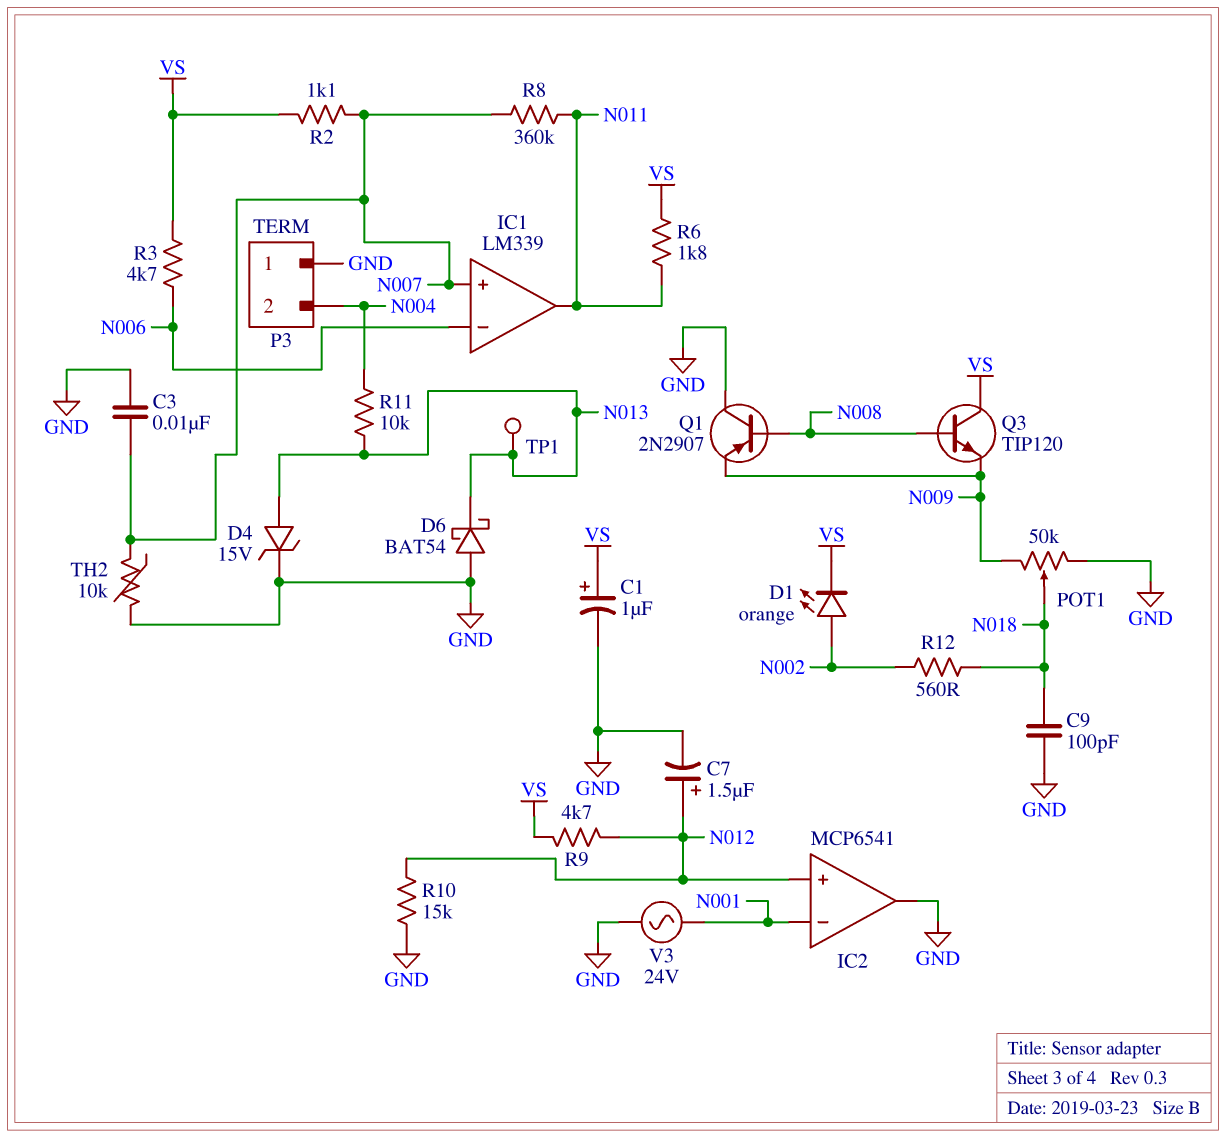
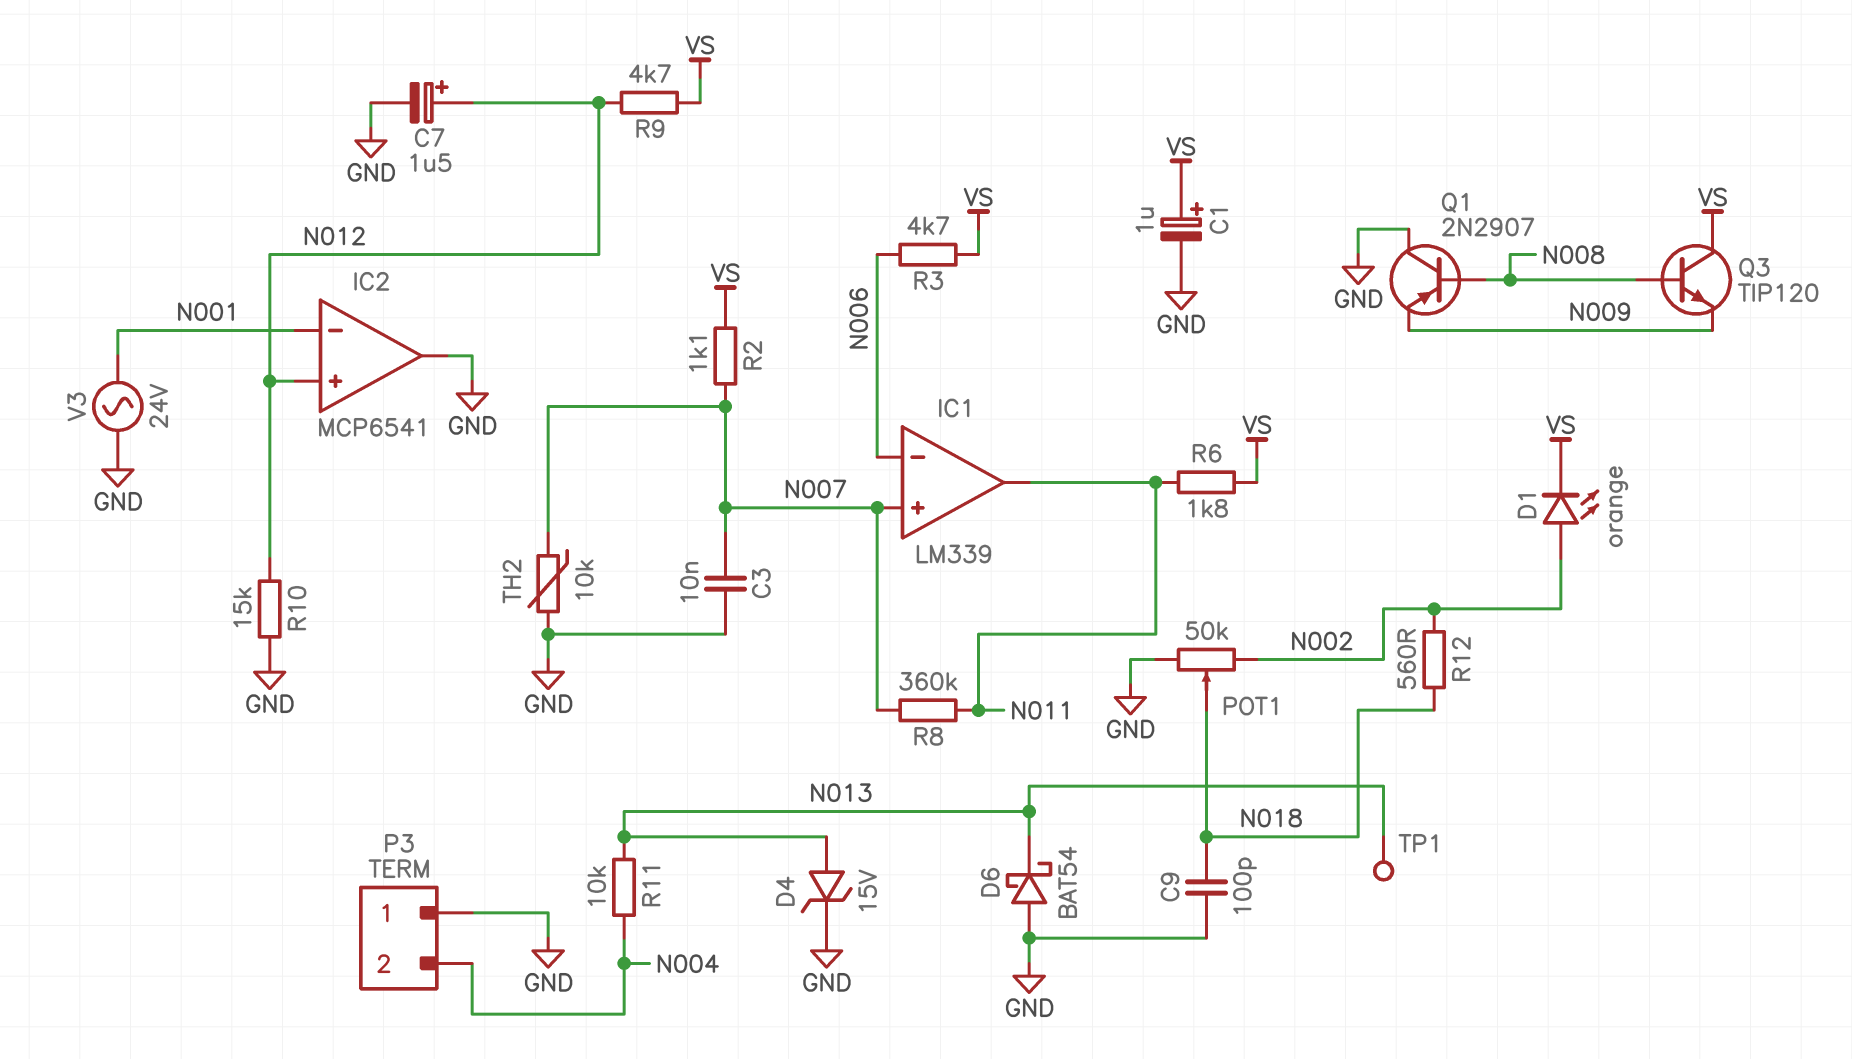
POT1: 50k (GND, N009, wiper N018) -> 50k (GND, N002, wiper N018)

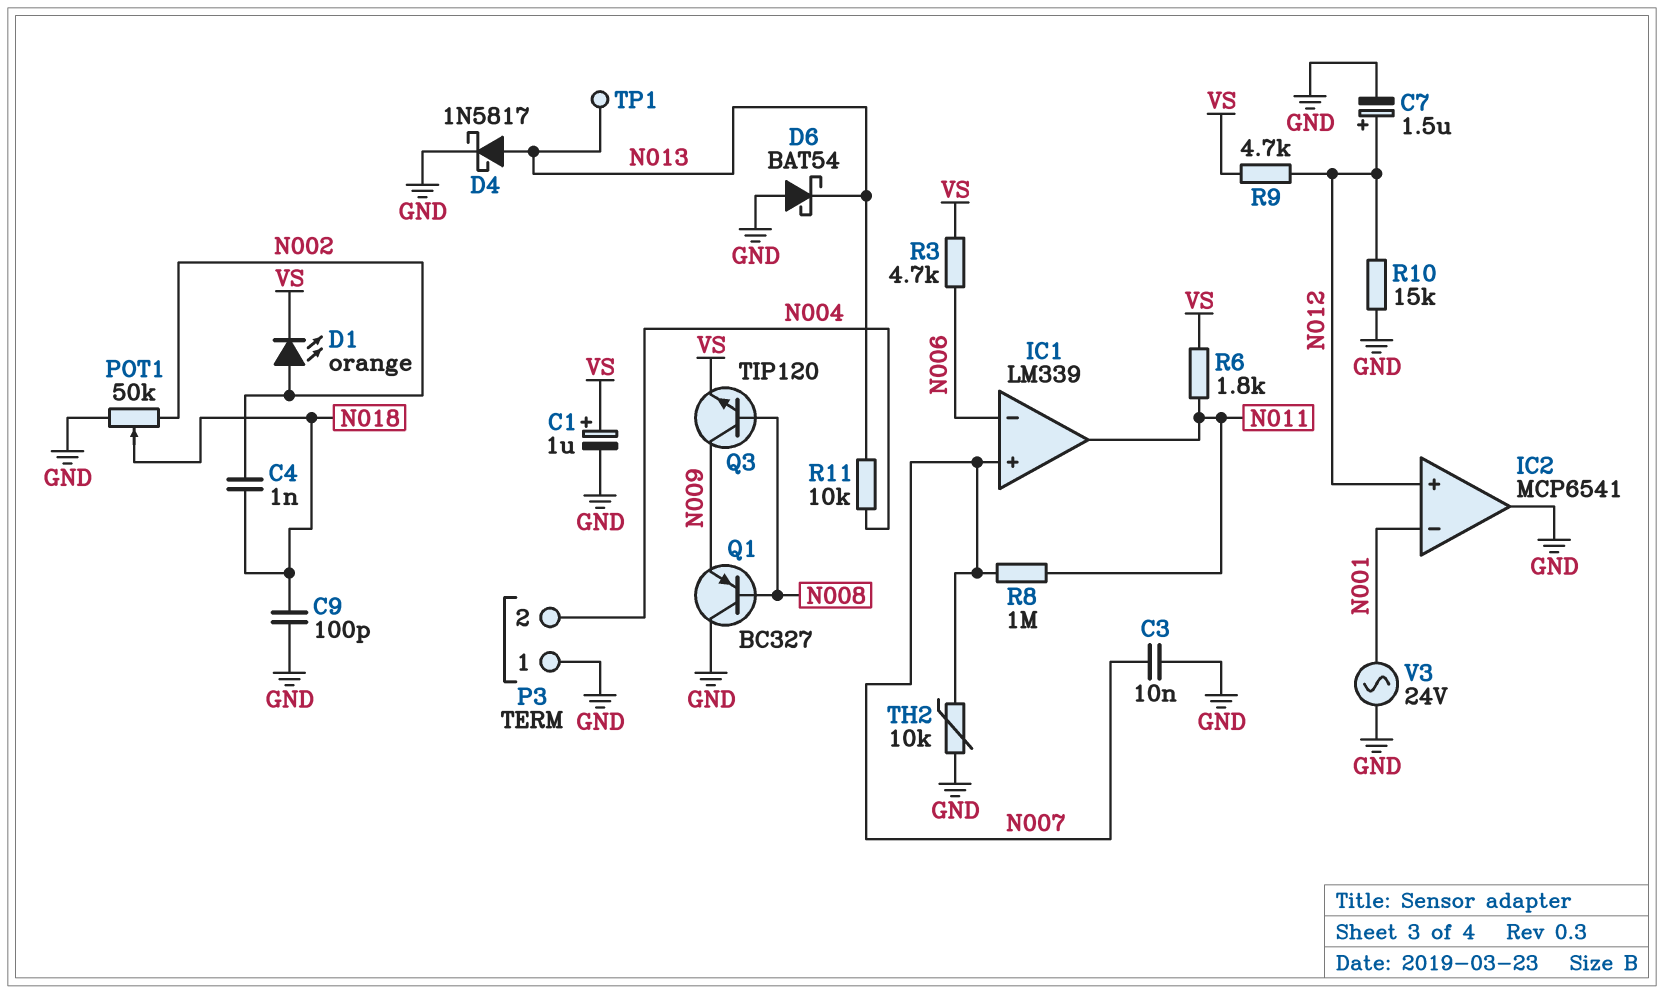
C4: none -> 1nF (N002, N018)
D4: zener 15V (A N013, K GND) -> schottky 1N5817 (A N013, K GND)
Q1: PNP 2N2907 (B N008, C GND, E N009) -> PNP BC327 (B N008, C GND, E N009)
Q3: NPN TIP120 (B N008, C VS, E N009) -> NPN TIP120 (B N008, C N009, E VS)
R2: 1.1k (N007, VS) -> none
R8: 360k (N007, N011) -> 1M (N007, N011)
R12: 560 (N002, N018) -> none

